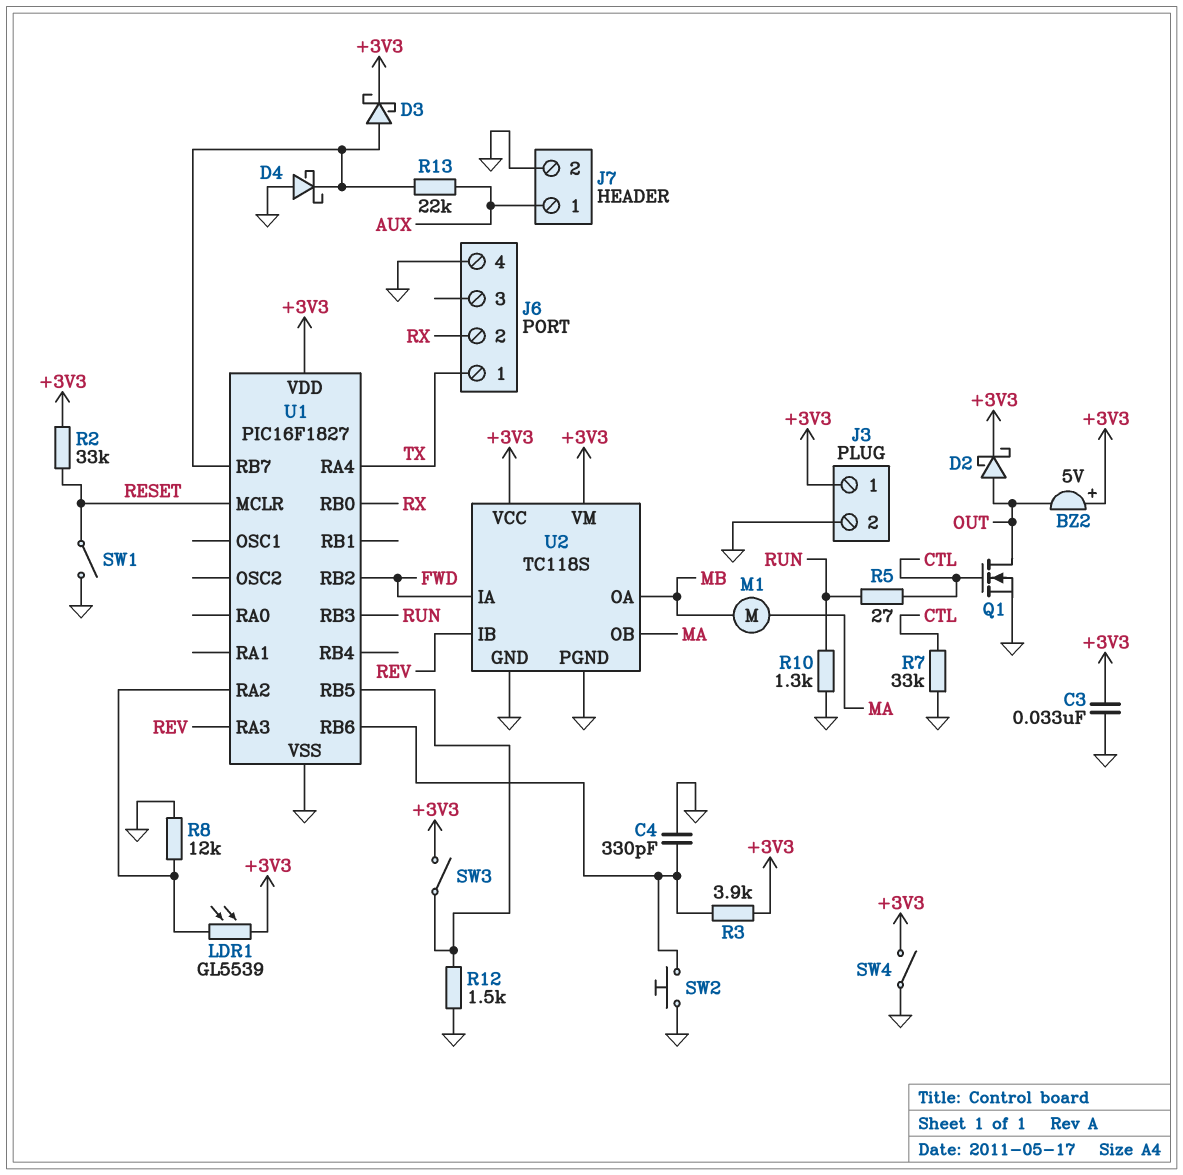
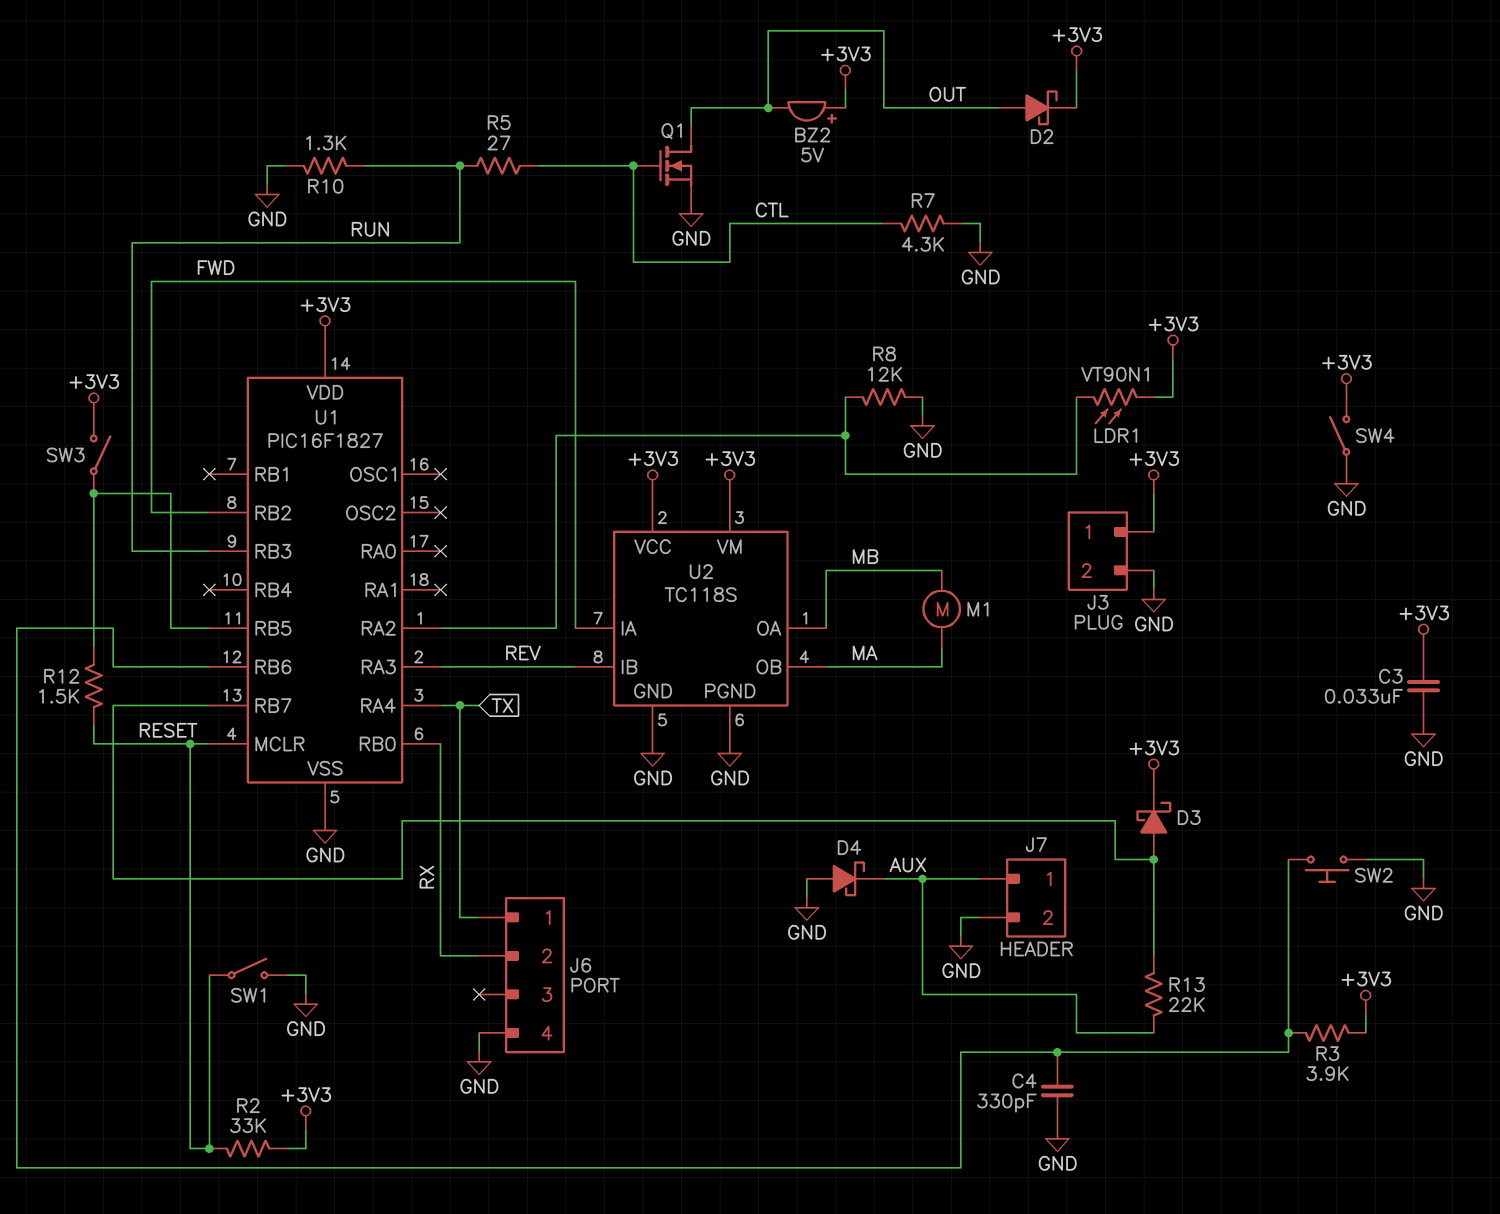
D4: schottky (A GND, K U1/RB7) -> schottky (A GND, K AUX)
LDR1: GL5539 (+3V3, U1/RA2) -> VT90N1 (+3V3, U1/RA2)
R7: 33k (CTL, GND) -> 4.3k (CTL, GND)
R12: 1.5k (GND, U1/RB5) -> 1.5k (RESET, U1/RB5)

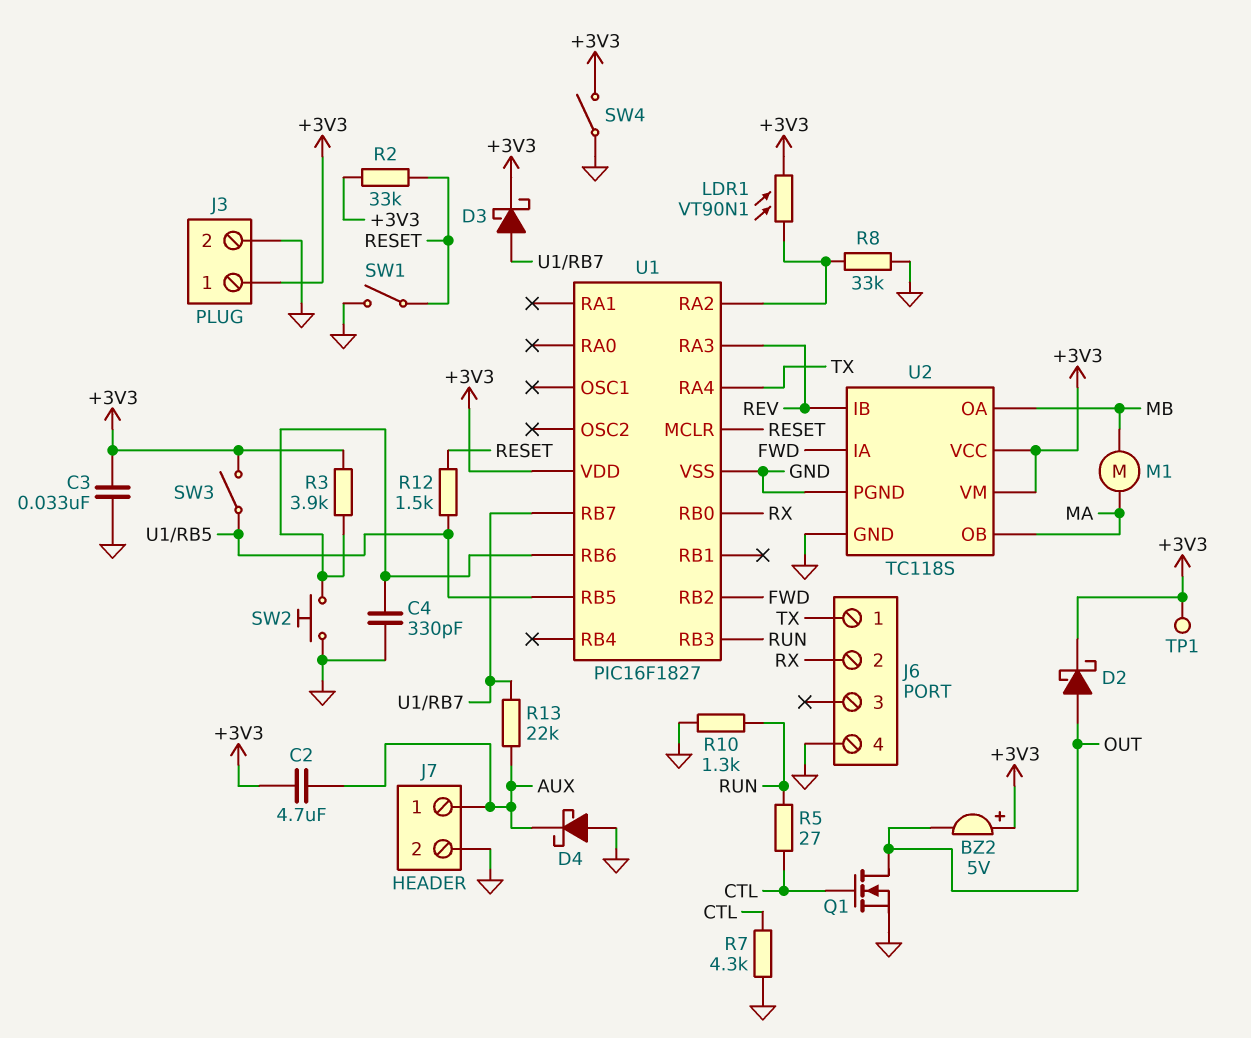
C2: none -> 4.7uF (+3V3, AUX)
R8: 12k (GND, U1/RA2) -> 33k (GND, U1/RA2)
TP1: none -> test point (+3V3)

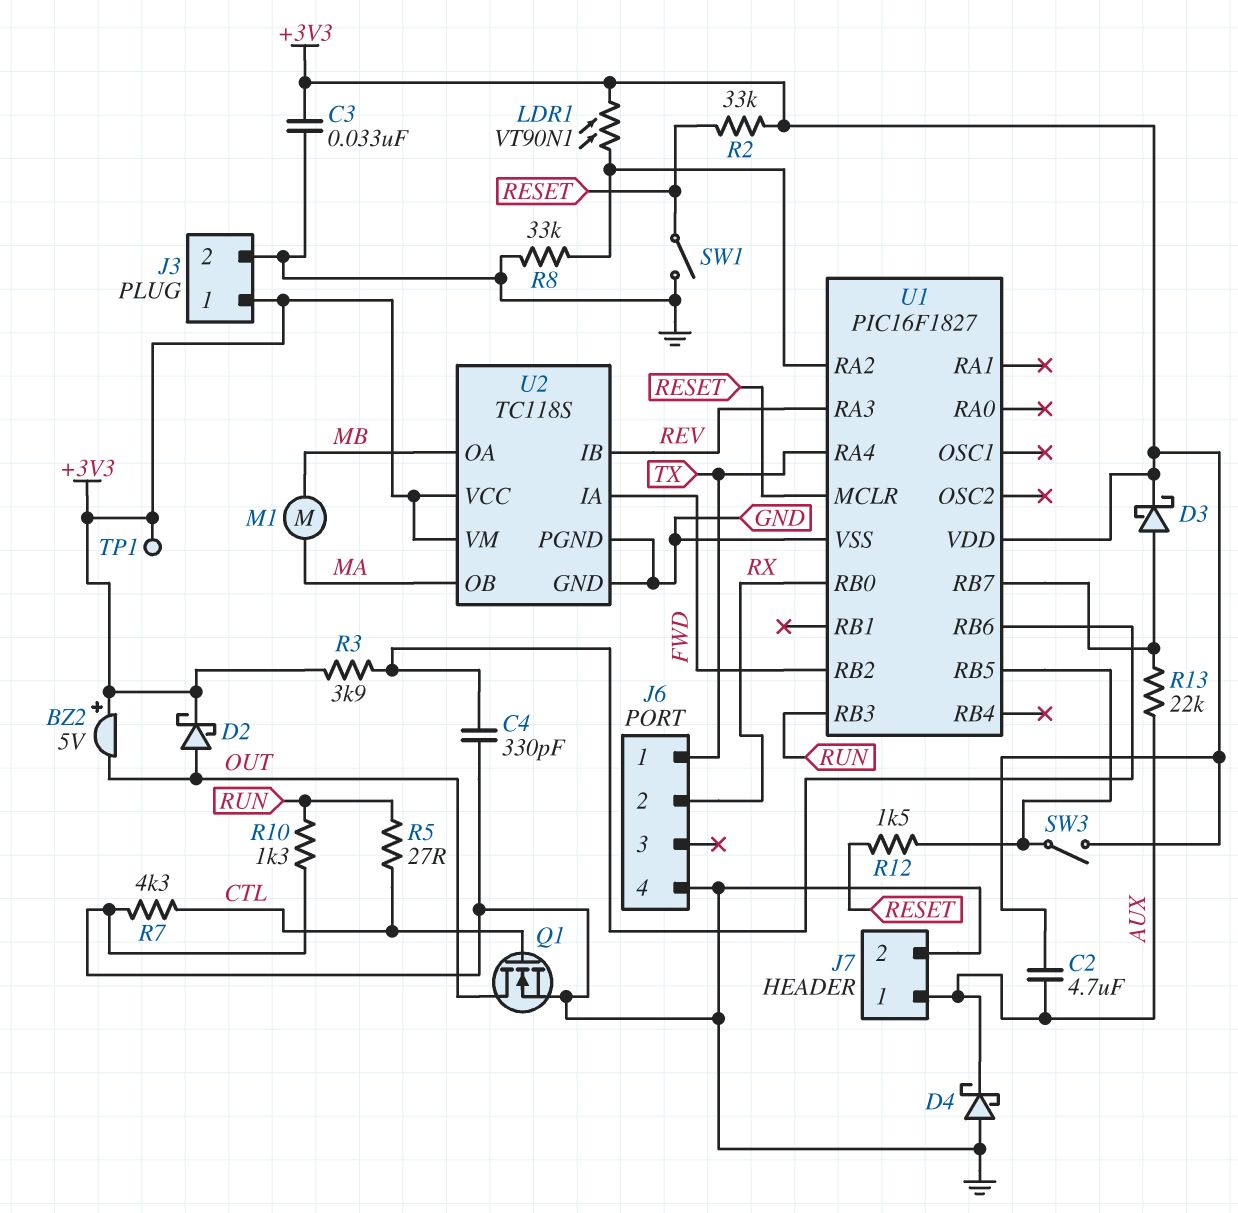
SW2: button (GND, U1/RB6) -> none
SW4: switch (+3V3, GND) -> none

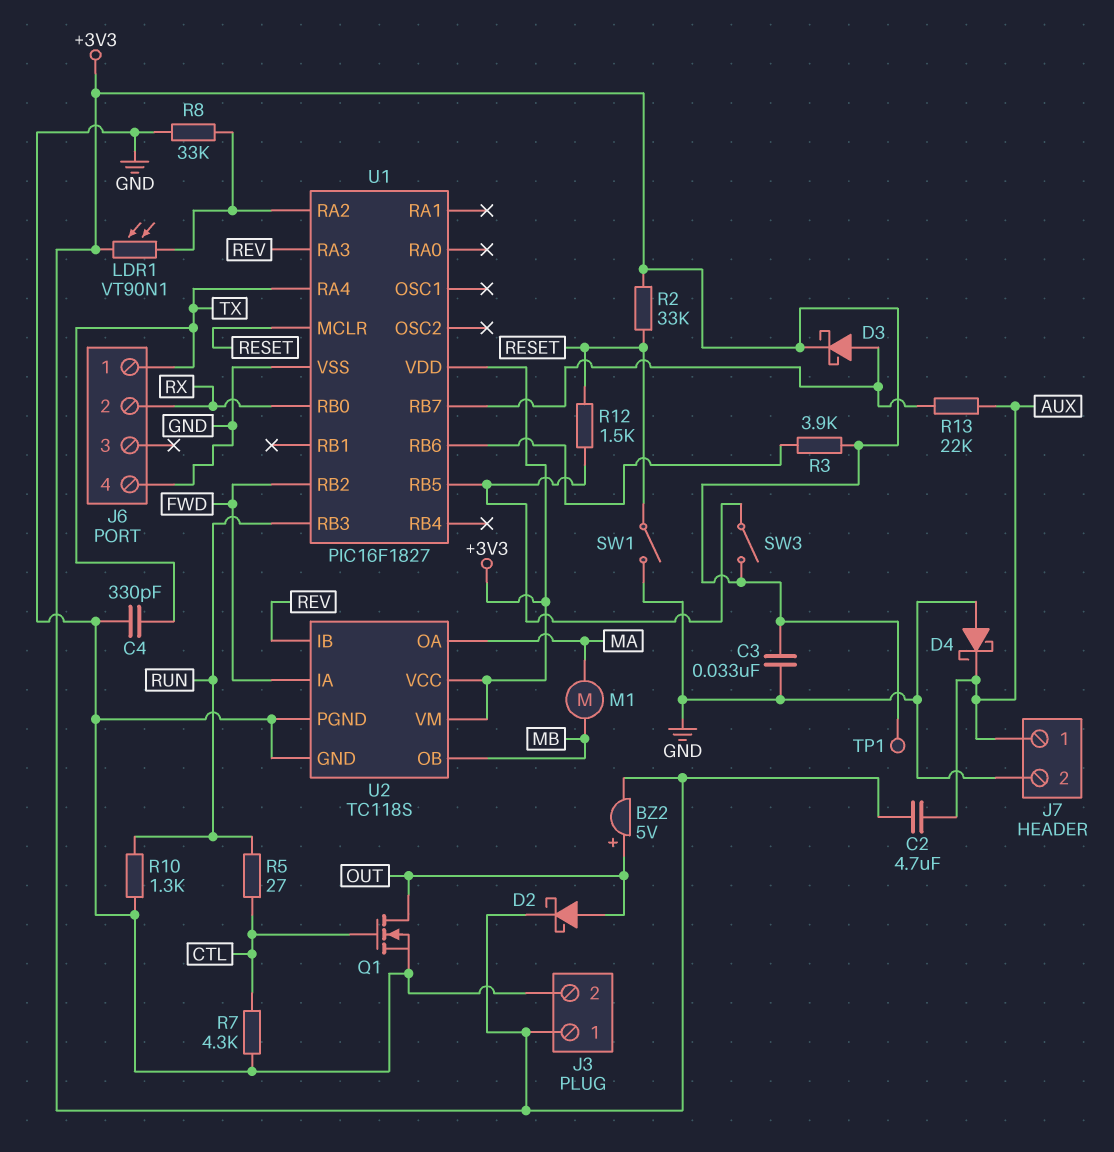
BZ2: buzzer 5V (plus +3V3, minus OUT) -> buzzer 5V (plus OUT, minus +3V3)
C4: 330pF (GND, U1/RB6) -> 330pF (GND, TX)
U2 pin OA: MB -> MA
U2 pin OB: MA -> MB

